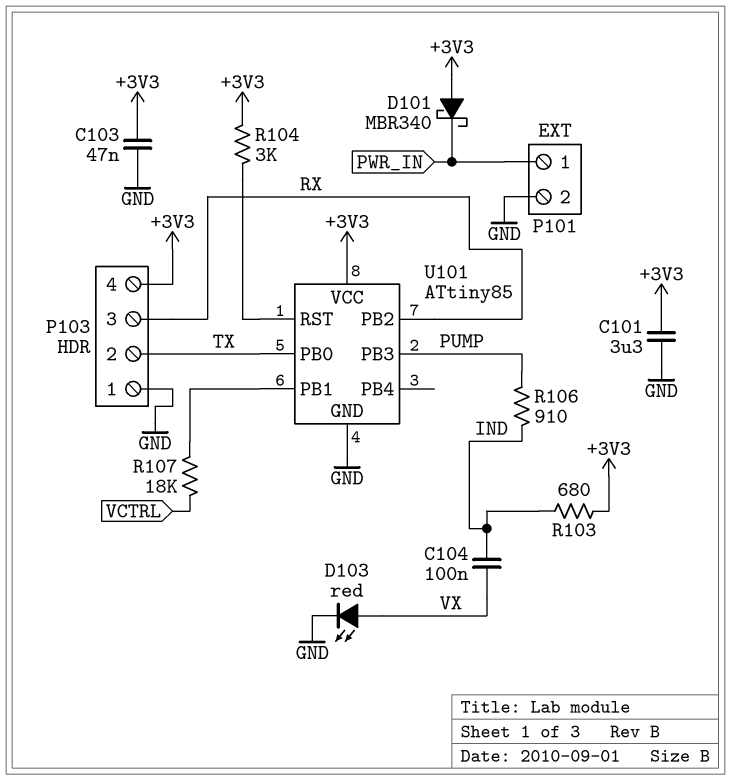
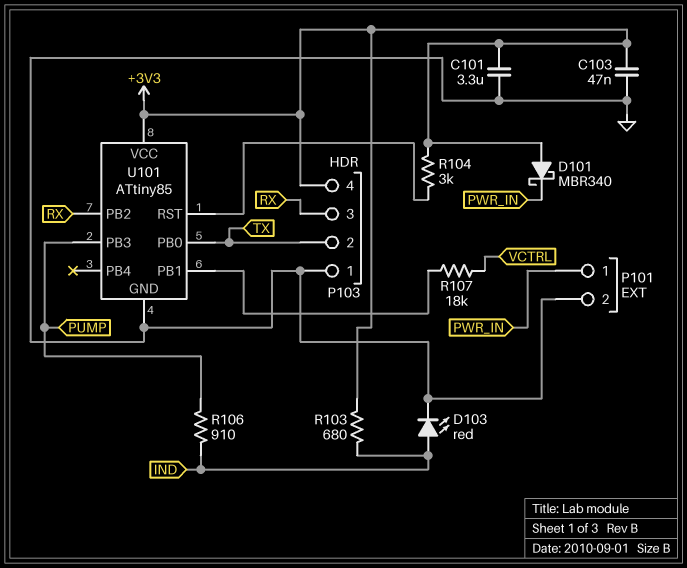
C104: 100nF (IND, VX) -> none
D103: LED red (A VX, K GND) -> LED red (A IND, K GND)

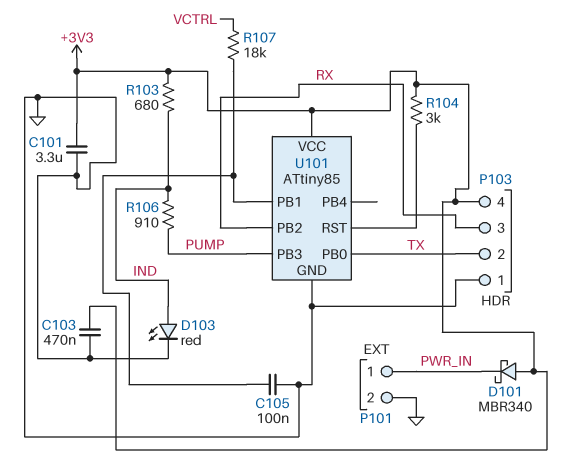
C103: 47nF (+3V3, GND) -> 470nF (+3V3, GND)
C105: none -> 100nF (GND, U101/PB1)

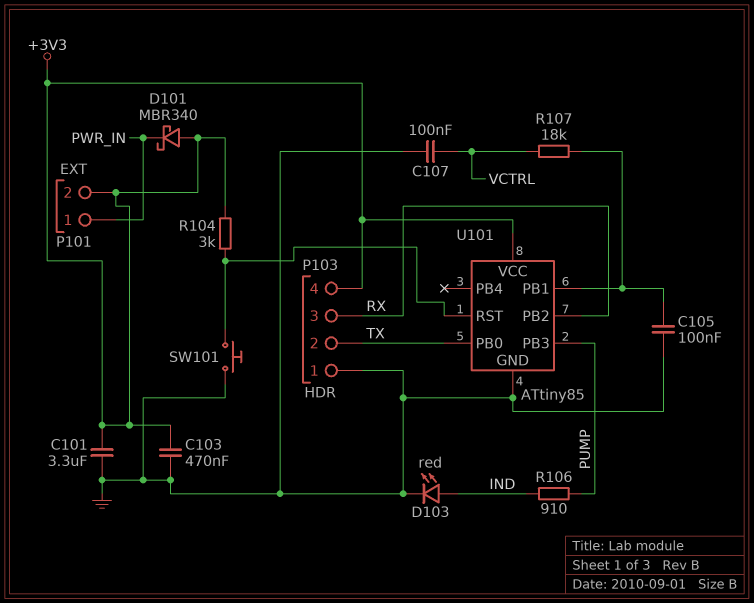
C107: none -> 100nF (GND, VCTRL)
P101 pin 2: GND -> +3V3
R103: 680 (+3V3, IND) -> none
SW101: none -> button (GND, U101/RST)

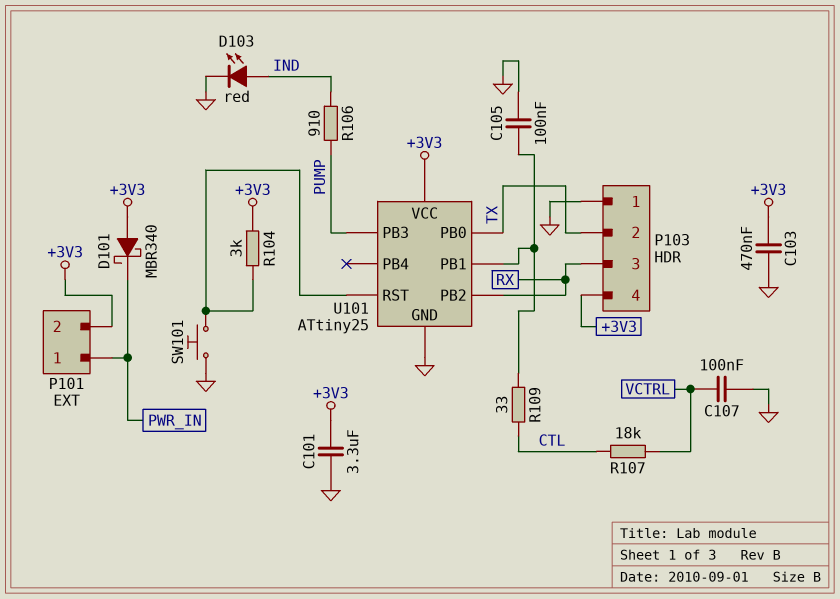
R107: 18k (U101/PB1, VCTRL) -> 18k (CTL, VCTRL)
R109: none -> 33 (CTL, U101/PB1)
U101: ATtiny85 -> ATtiny25

